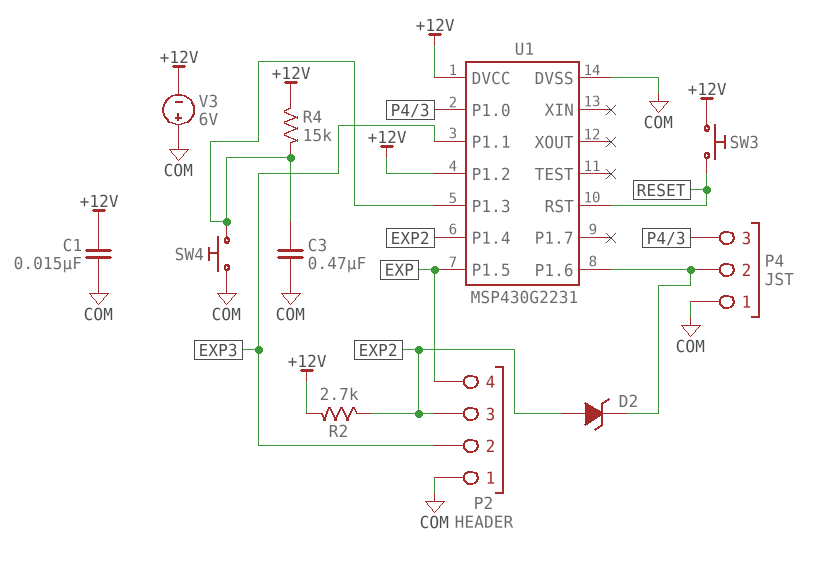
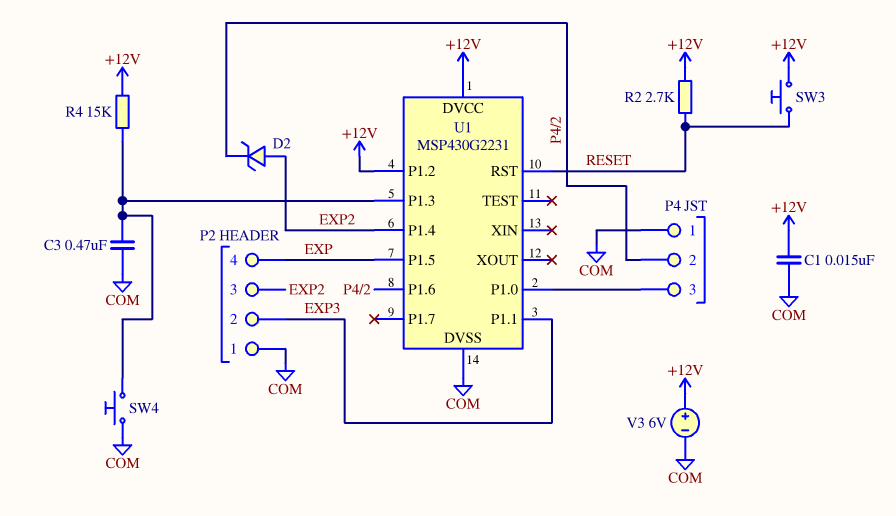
R2: 2.7k (+12V, EXP2) -> 2.7k (+12V, RESET)
V3: 6V (plus COM, minus +12V) -> 6V (plus +12V, minus COM)

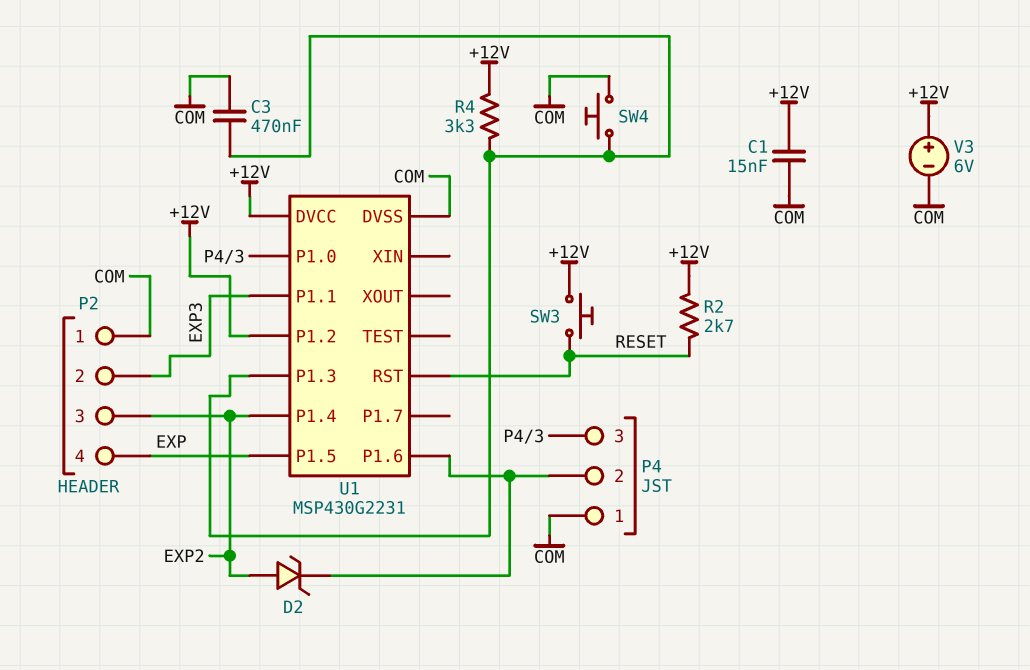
R4: 15k (+12V, U1/P1.3) -> 3.3k (+12V, U1/P1.3)

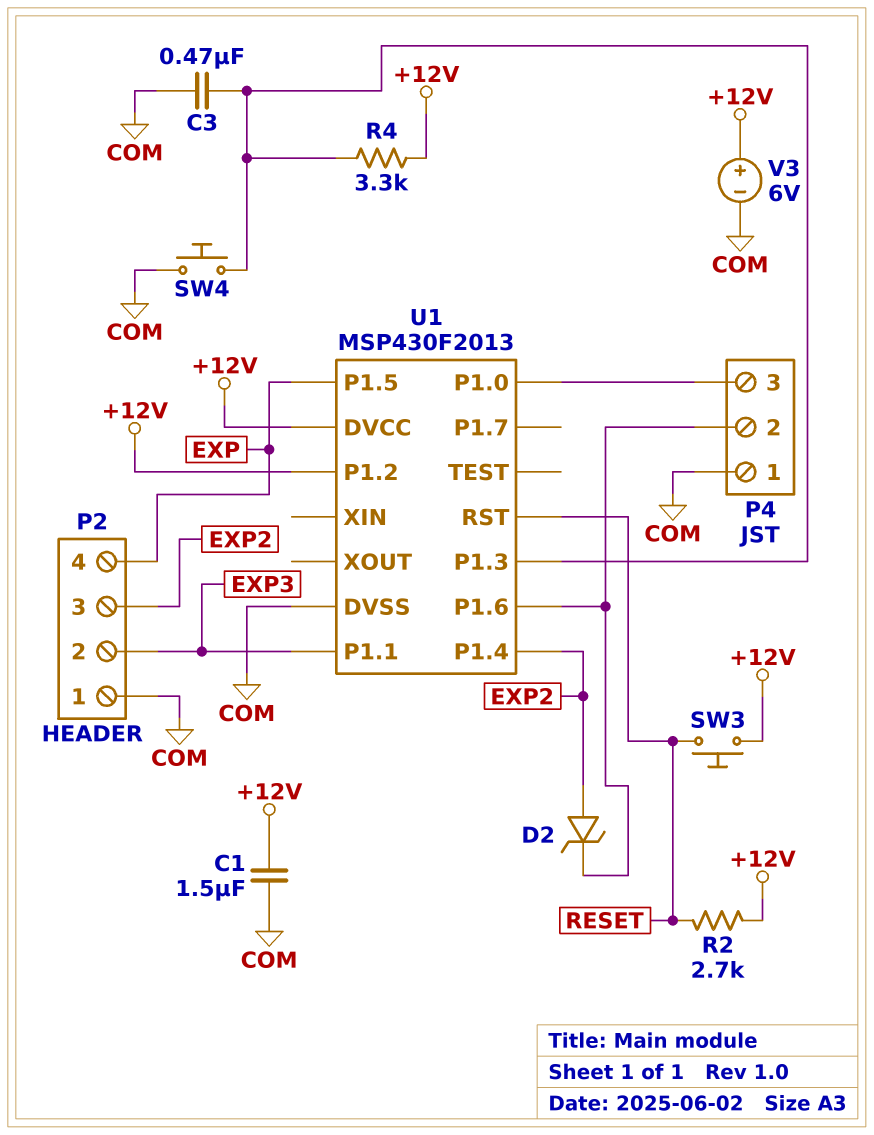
C1: 15nF (+12V, COM) -> 1.5uF (+12V, COM)
U1: MSP430G2231 -> MSP430F2013

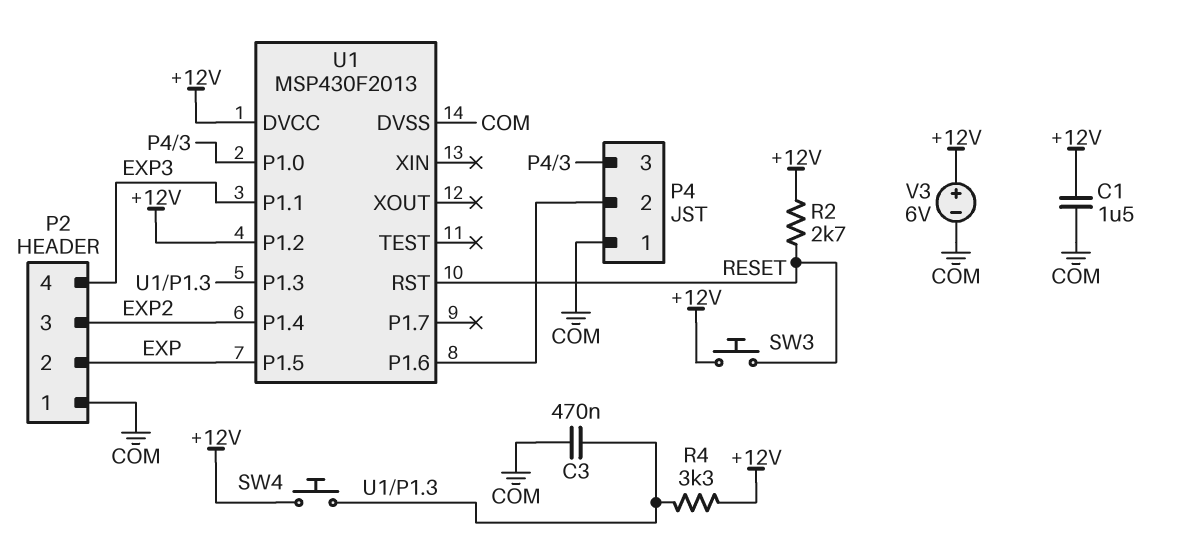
D2: zener (A EXP2, K P4/2) -> none
P2 pin 2: EXP3 -> EXP
P2 pin 4: EXP -> EXP3
SW4: button (COM, U1/P1.3) -> button (+12V, U1/P1.3)

